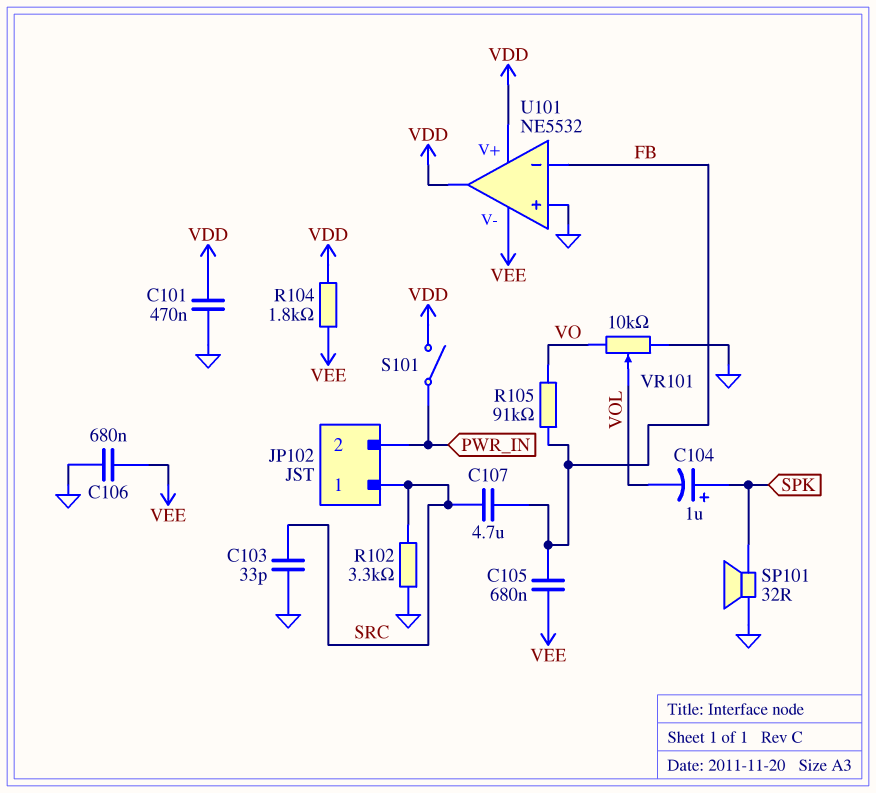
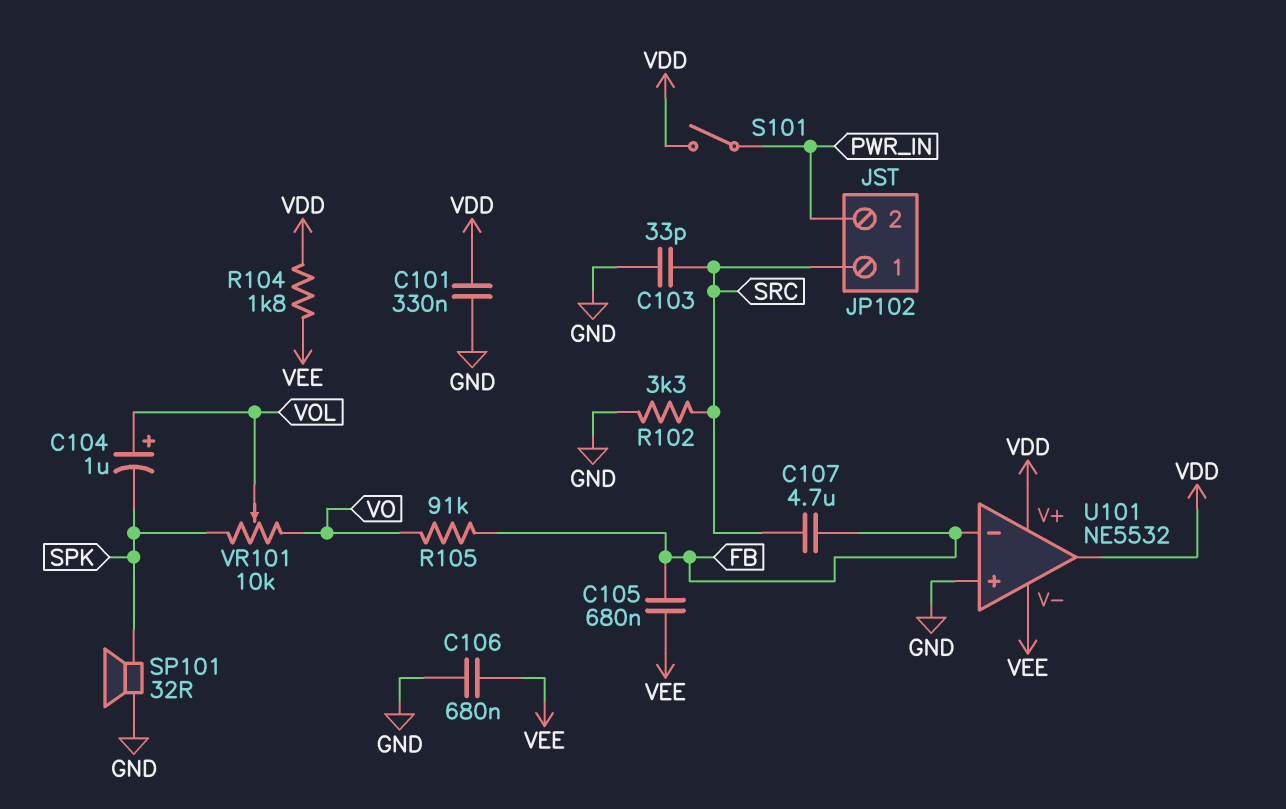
C101: 470nF (GND, VDD) -> 330nF (GND, VDD)
C104: 1uF (plus SPK, minus VOL) -> 1uF (plus VOL, minus SPK)
VR101: 10k (GND, VO, wiper VOL) -> 10k (SPK, VO, wiper VOL)

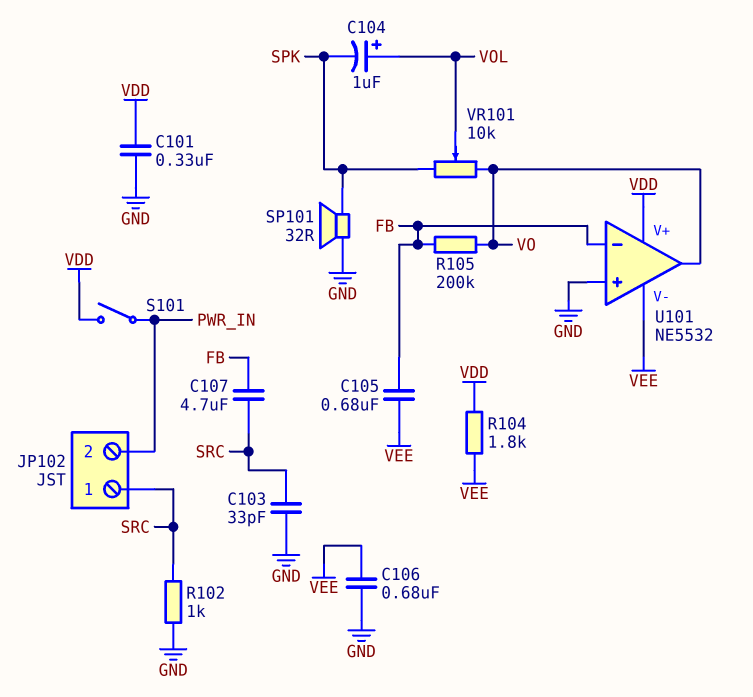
R102: 3.3k (GND, SRC) -> 1k (GND, SRC)
R105: 91k (FB, VO) -> 200k (FB, VO)
U101 pin out: VDD -> VO

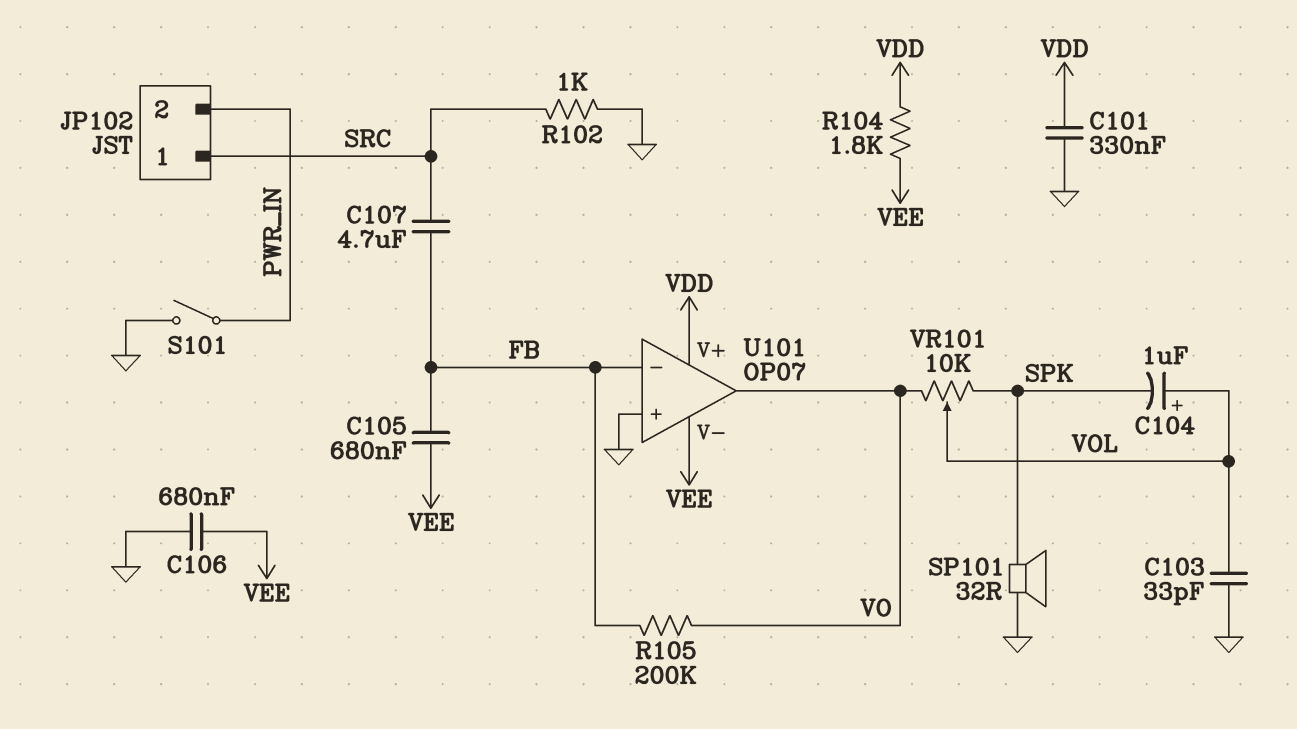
C103: 33pF (GND, SRC) -> 33pF (GND, VOL)
S101: switch (PWR_IN, VDD) -> switch (GND, PWR_IN)
U101: NE5532 -> OP07

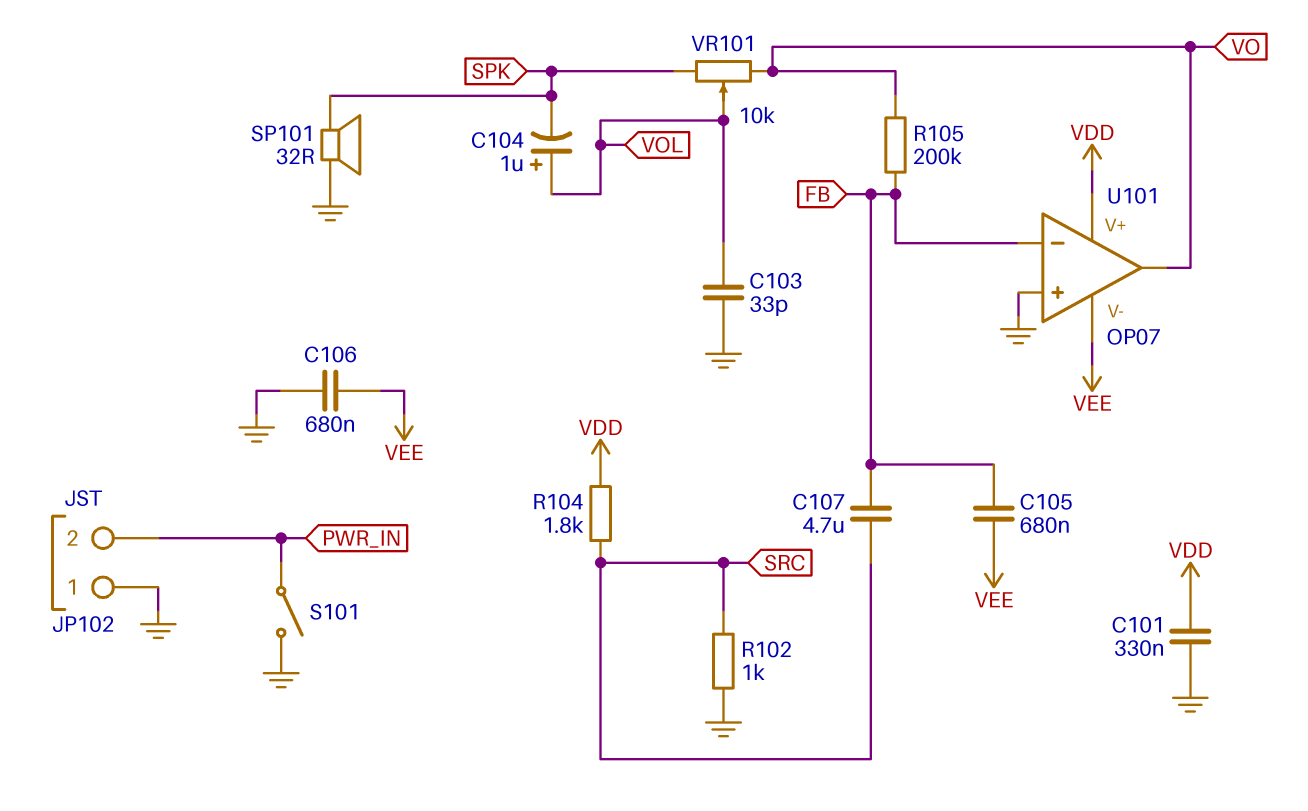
JP102 pin 1: SRC -> GND
R104: 1.8k (VDD, VEE) -> 1.8k (SRC, VDD)

